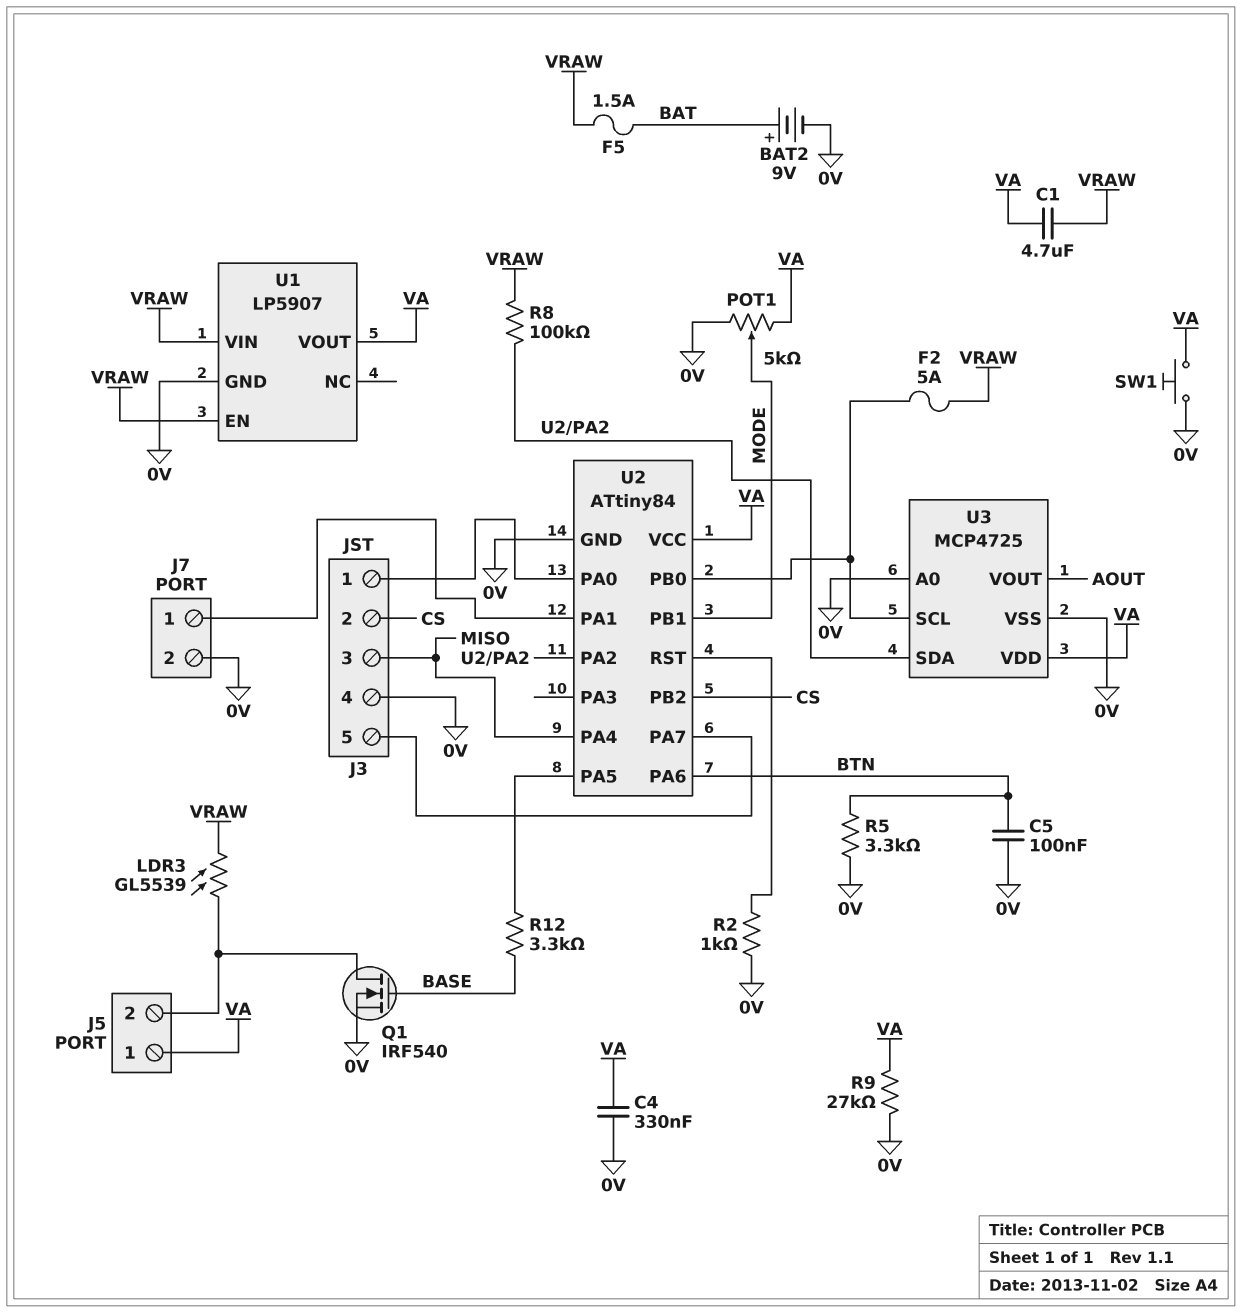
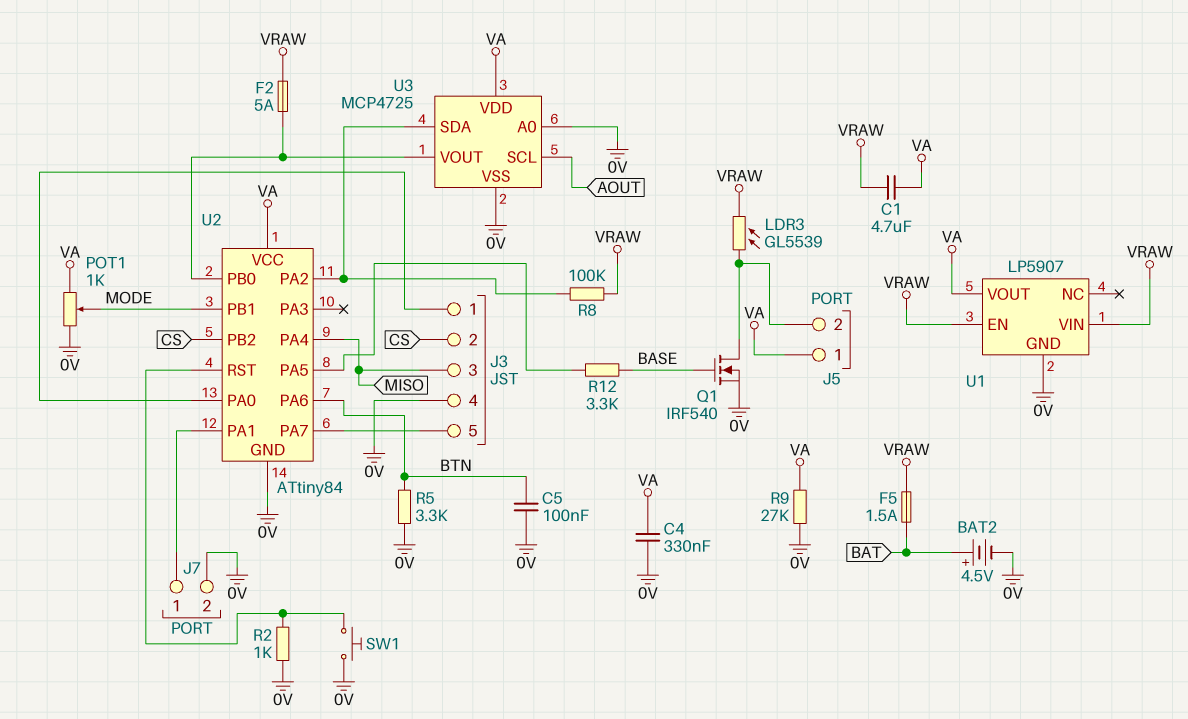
BAT2: 9V (plus BAT, minus 0V) -> 4.5V (plus BAT, minus 0V)
POT1: 5k (0V, VA, wiper MODE) -> 1k (0V, VA, wiper MODE)
SW1: button (0V, VA) -> button (0V, U2/RST)
U3 pin SCL: U2/PB0 -> AOUT
U3 pin VOUT: AOUT -> U2/PB0

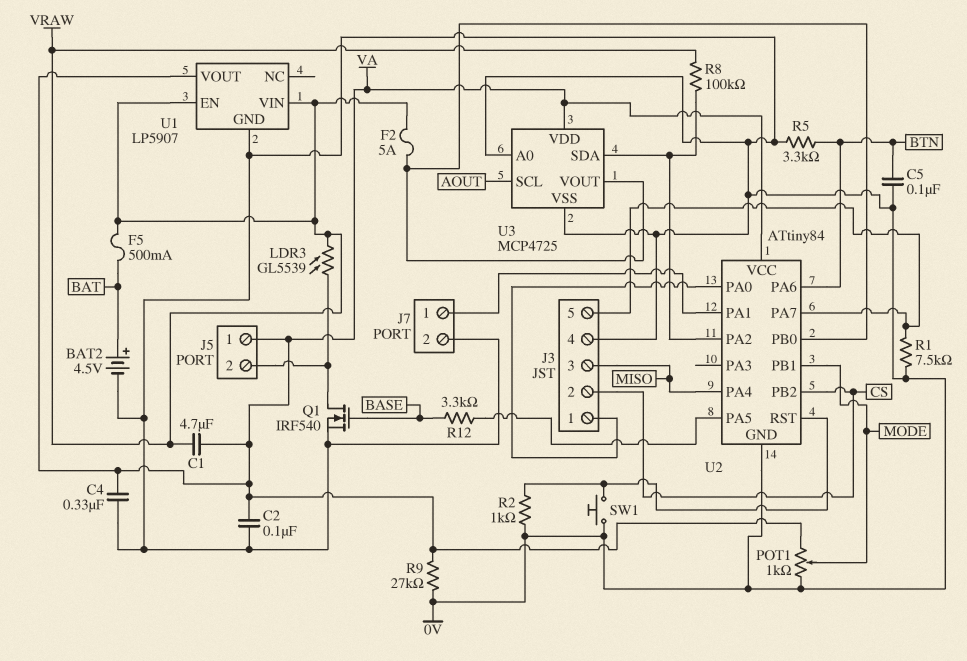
C2: none -> 100nF (0V, VA)
F5: 1.5A (BAT, VRAW) -> 500mA (BAT, VRAW)
R1: none -> 7.5k (0V, J3/5)

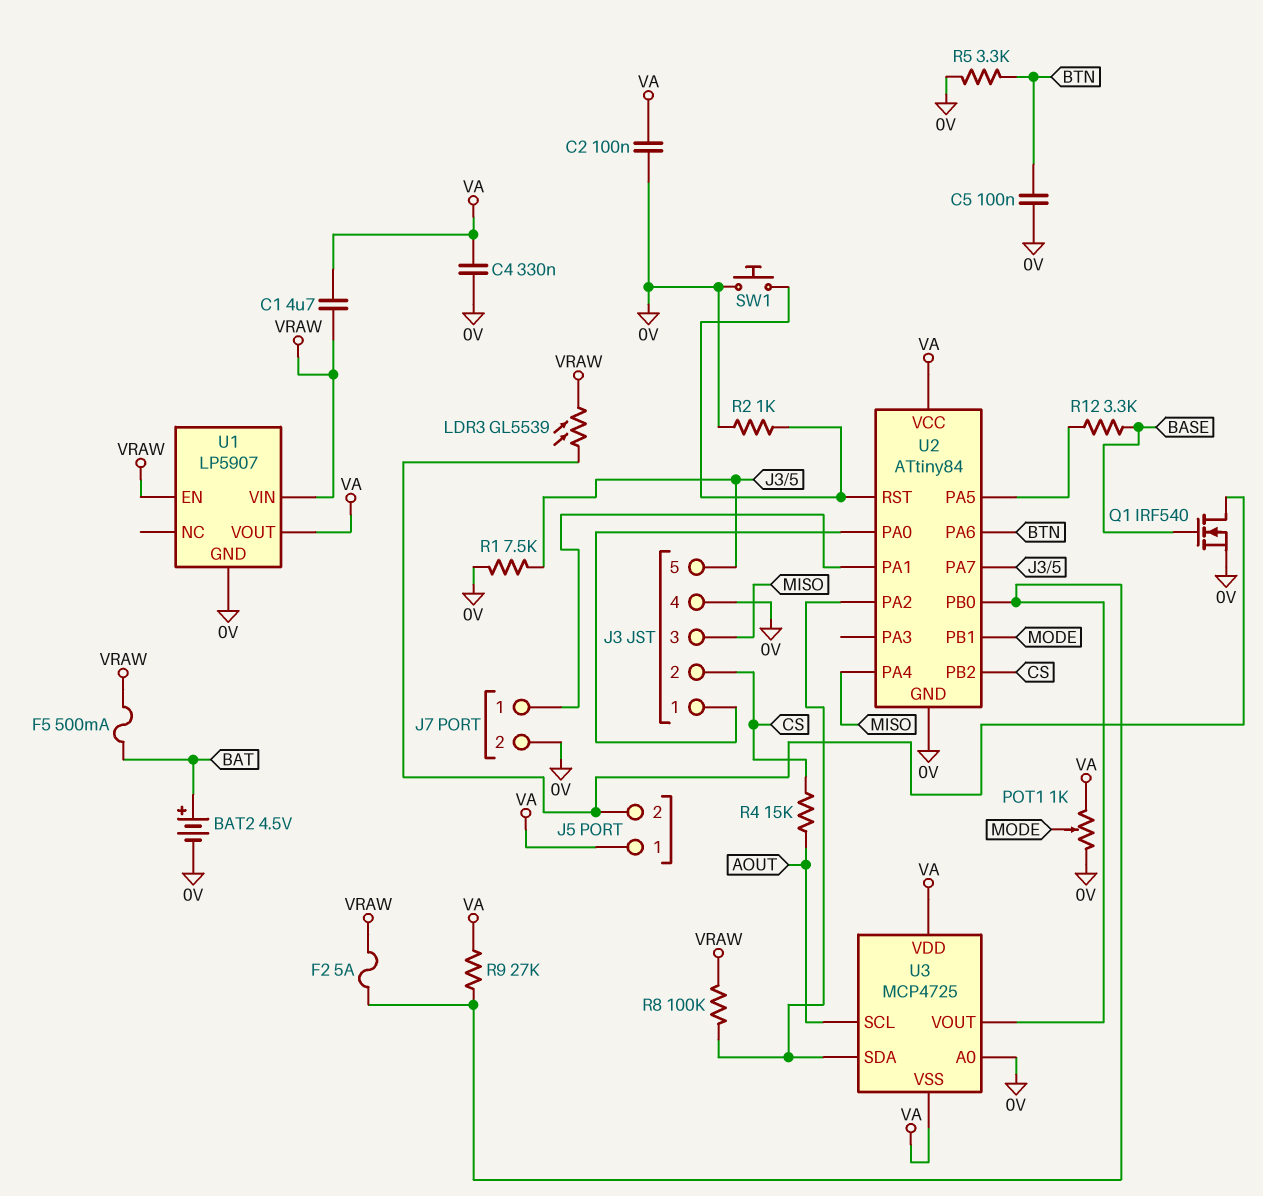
R4: none -> 15k (AOUT, CS)
R9: 27k (0V, VA) -> 27k (U2/PB0, VA)
U3 pin VSS: 0V -> VA

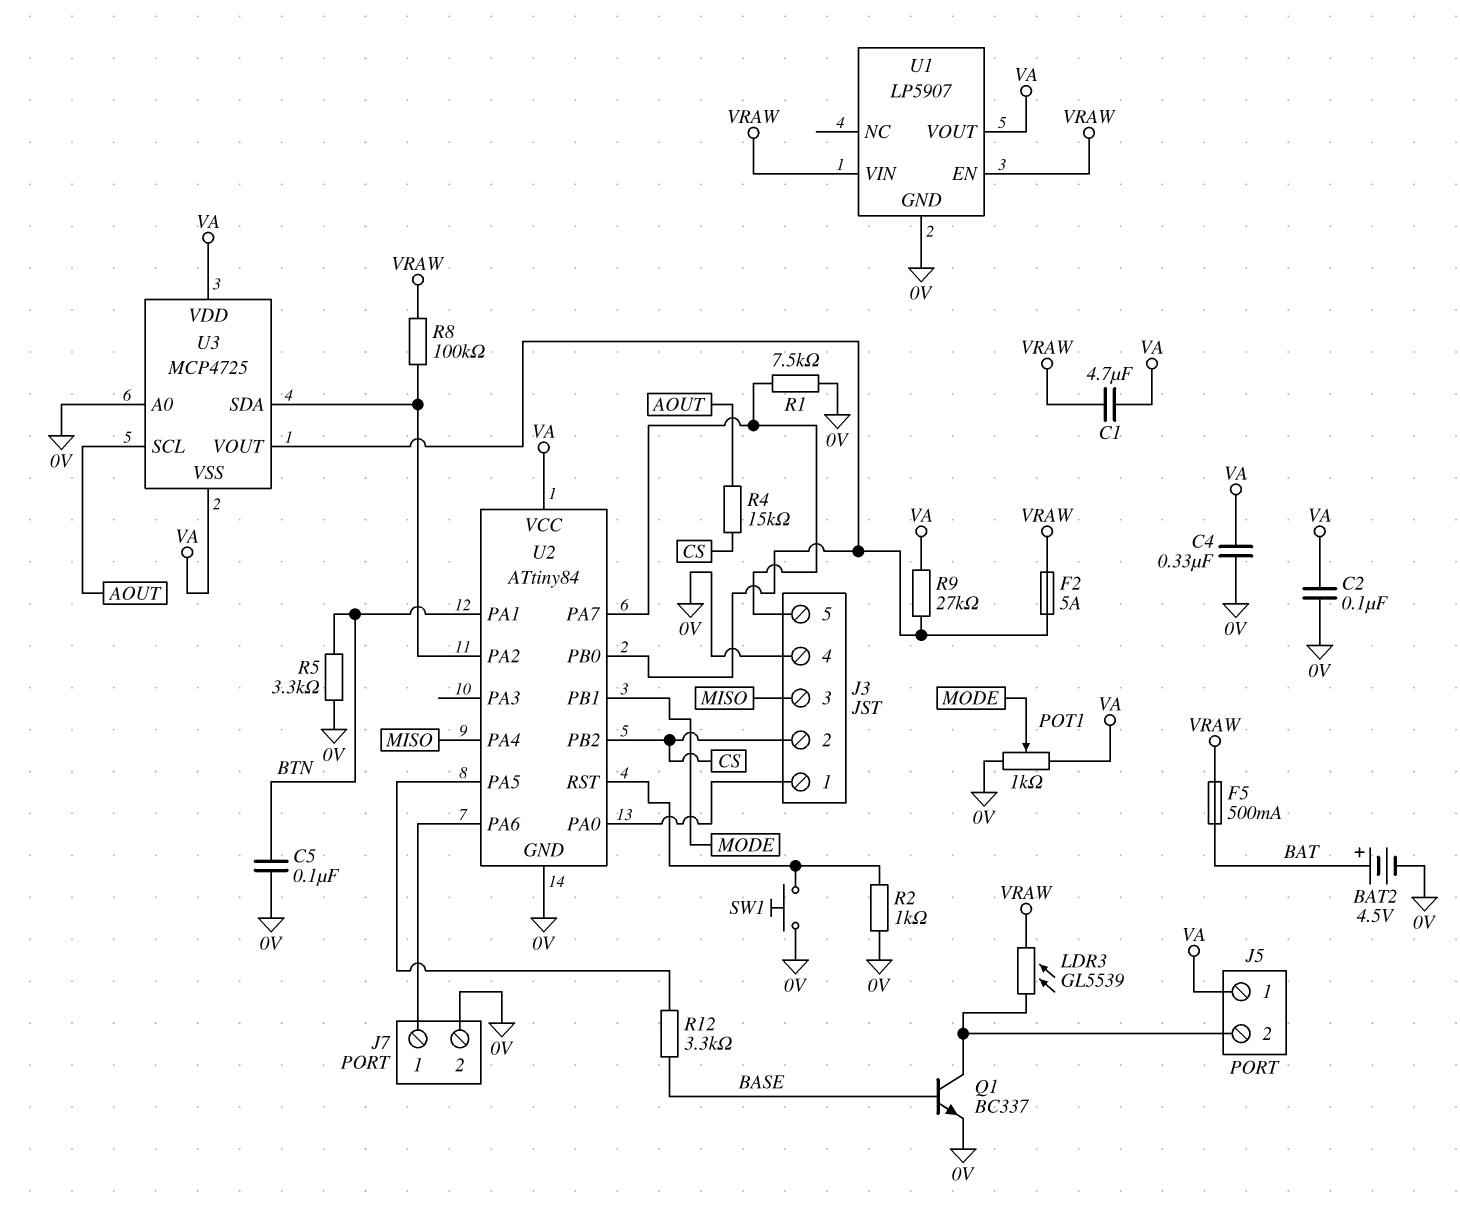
Q1: NMOS IRF540 (G BASE, D J5/2, S 0V) -> NPN BC337 (B BASE, C J5/2, E 0V)
U2 pin PA1: J7/1 -> BTN
U2 pin PA6: BTN -> J7/1

